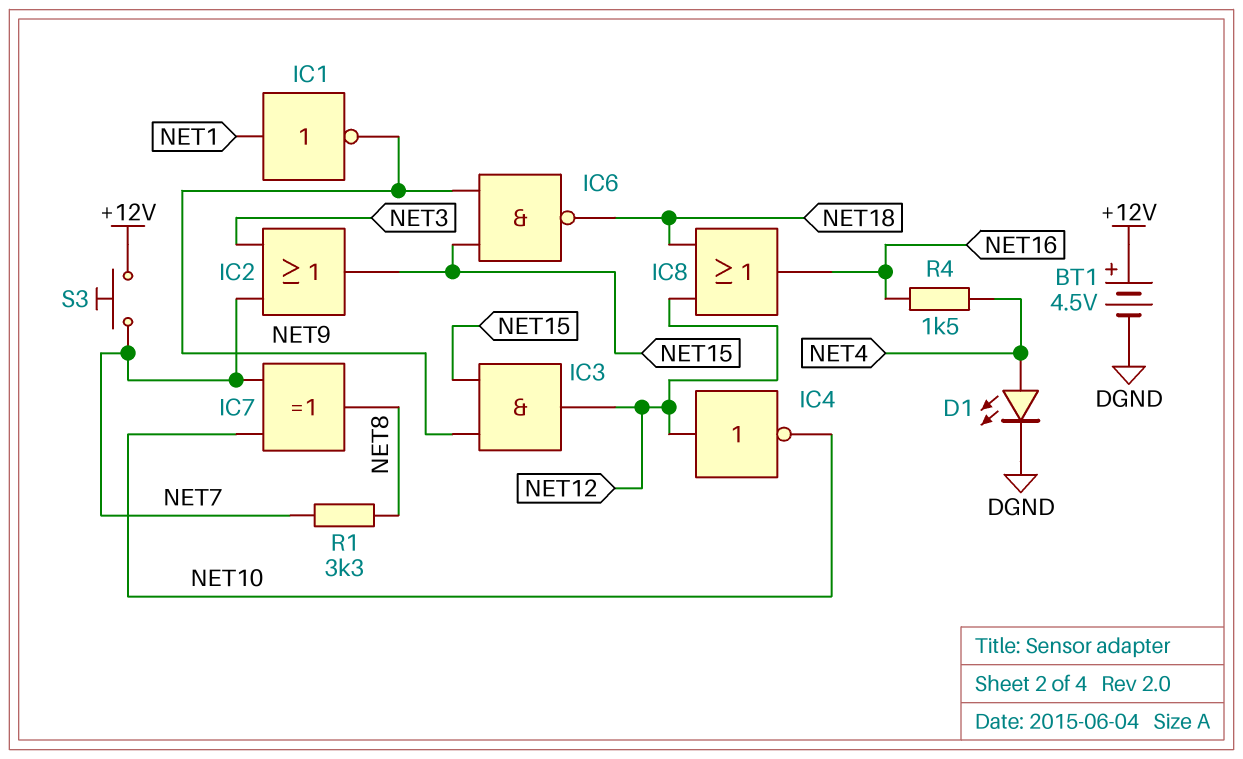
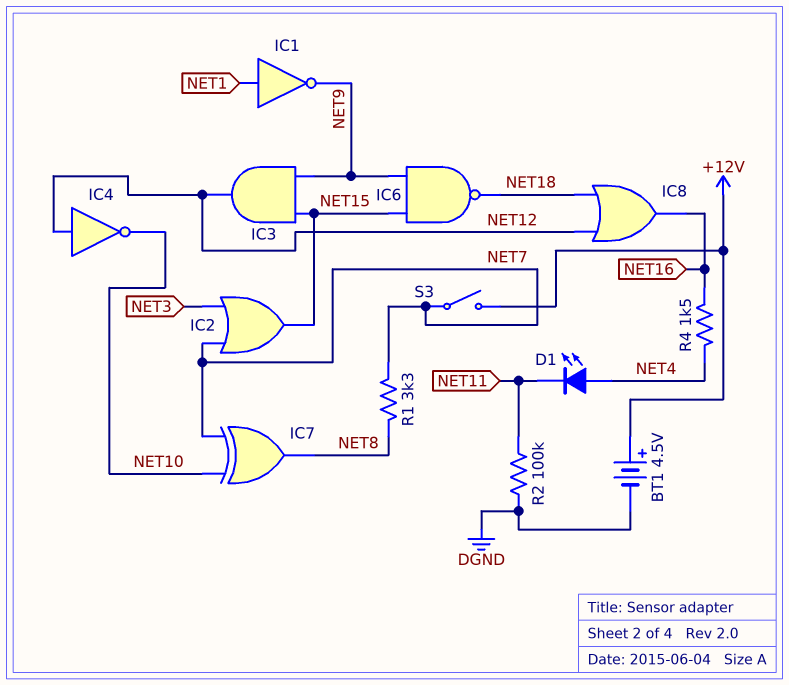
D1: LED (A NET4, K DGND) -> LED (A NET4, K NET11)
R2: none -> 100k (DGND, NET11)
S3: button (+12V, NET7) -> switch (+12V, NET7)

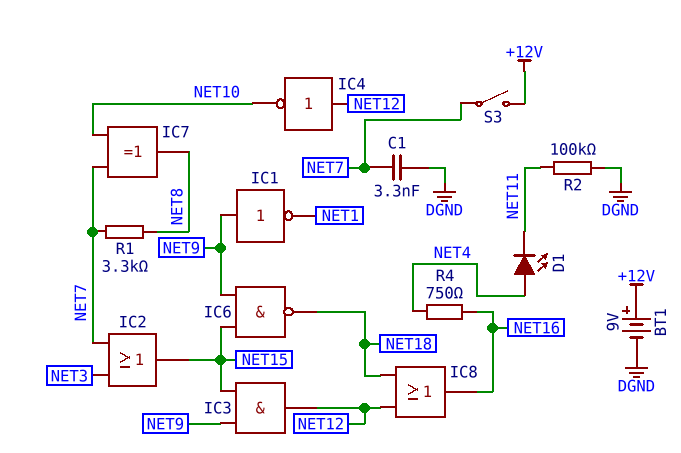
BT1: 4.5V (plus +12V, minus DGND) -> 9V (plus +12V, minus DGND)
C1: none -> 3.3nF (DGND, NET7)
IC1: NOT (in NET1, out NET9) -> NOT (in NET9, out NET1)
R4: 1.5k (NET4, NET16) -> 750 (NET4, NET16)

